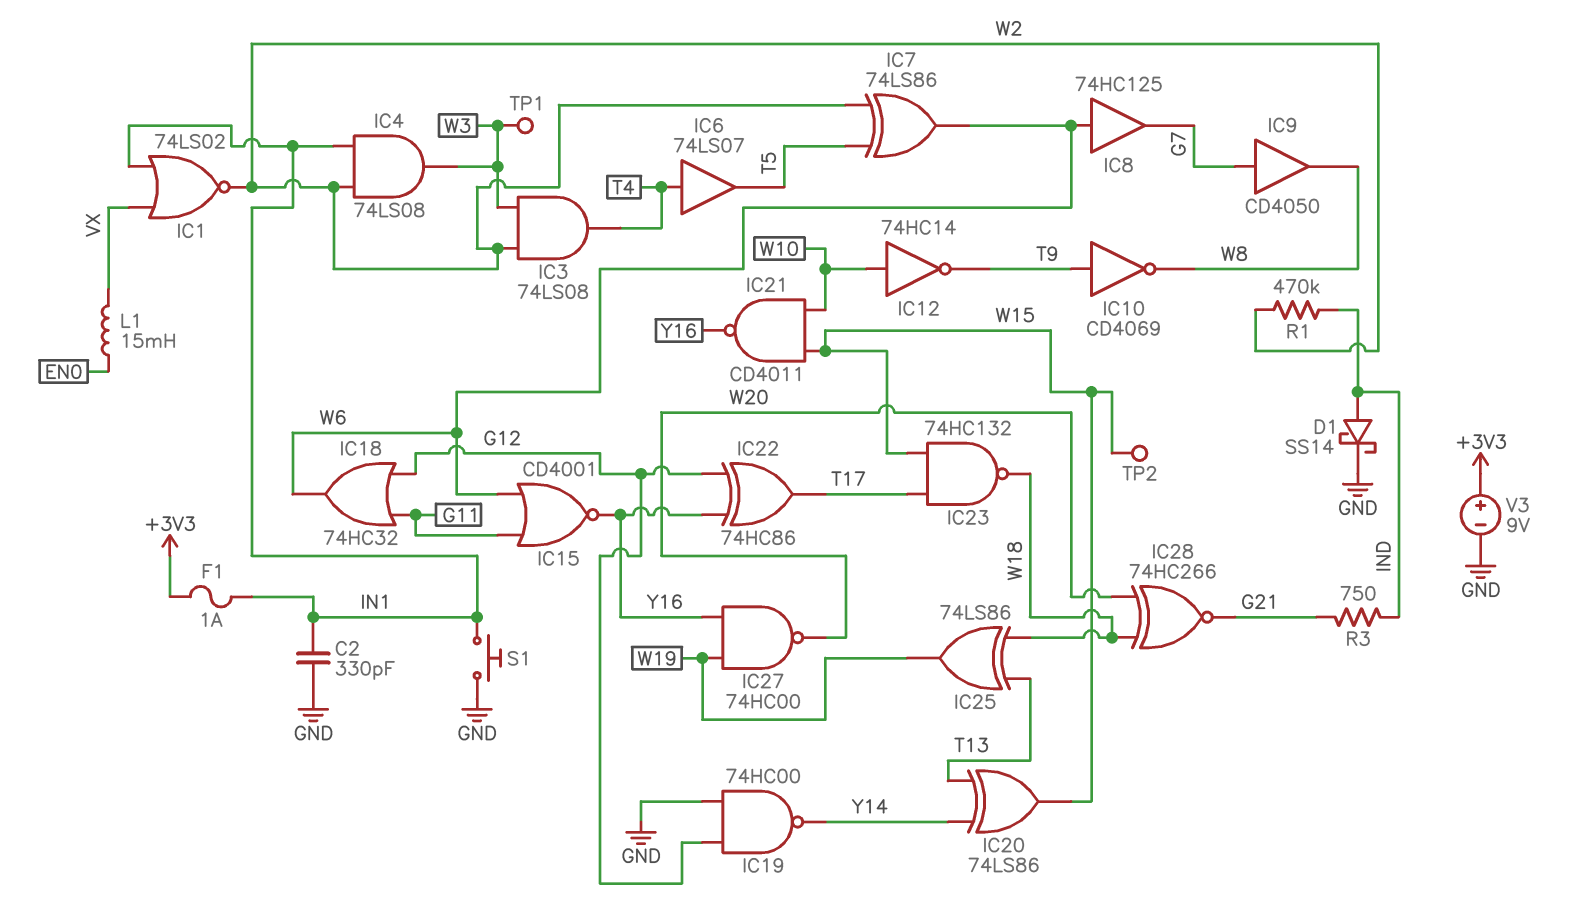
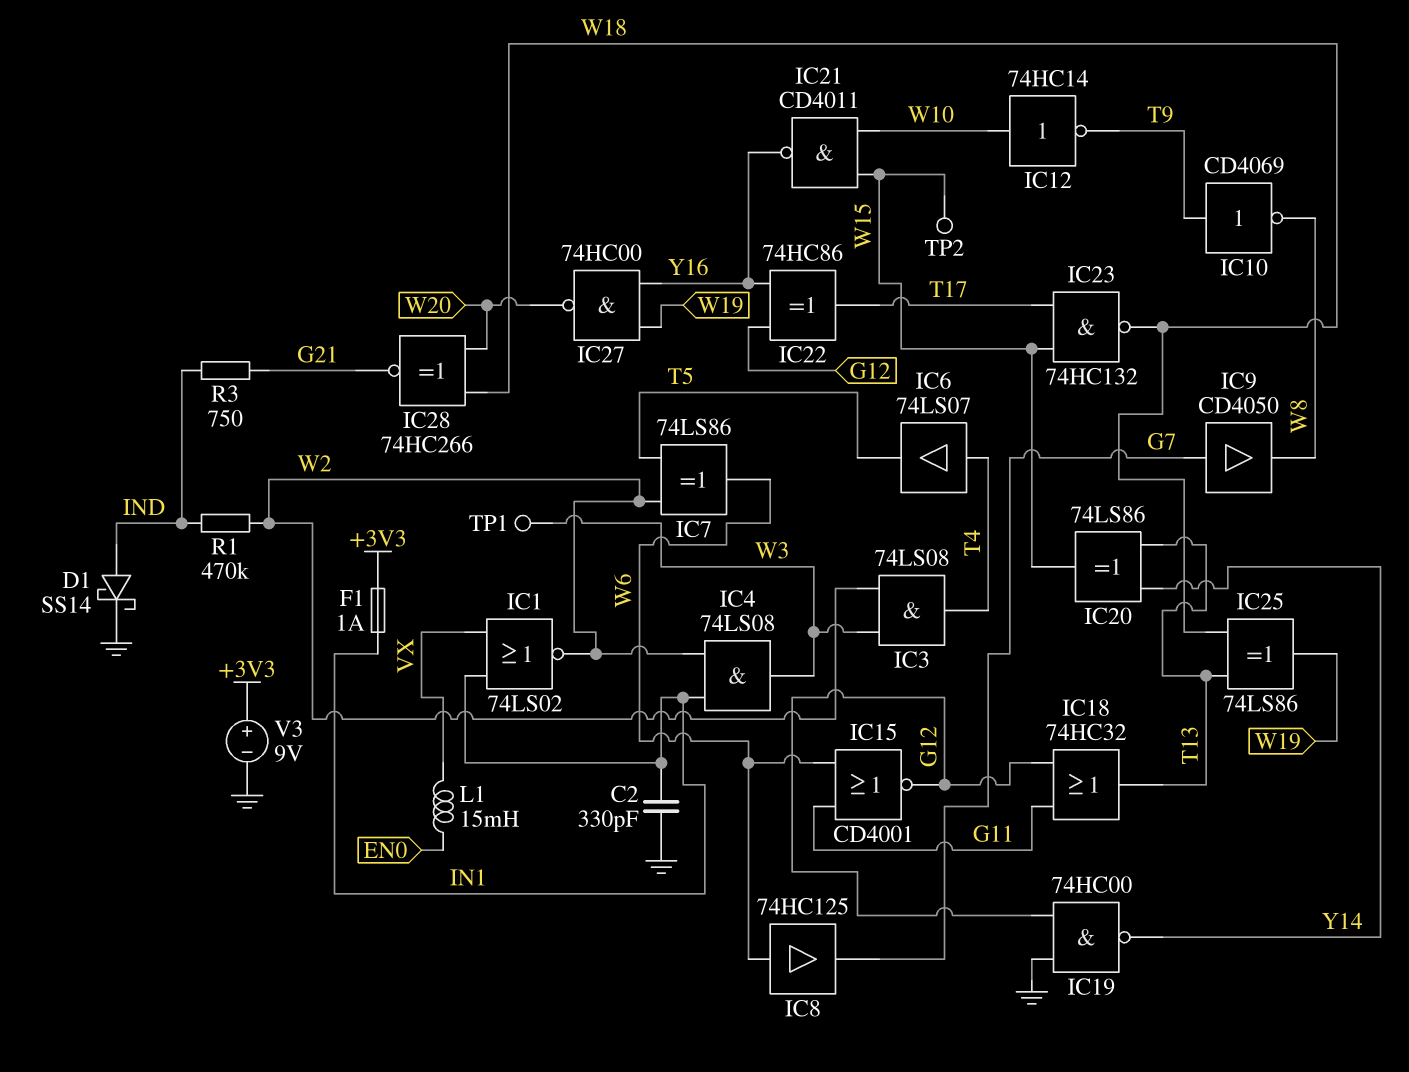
IC15: NOR CD4001 (in G11, in W6, out Y16) -> NOR CD4001 (in G11, in W6, out G12)
IC18: OR 74HC32 (in G11, in G12, out W6) -> OR 74HC32 (in G11, in G12, out T13)
S1: button (GND, IN1) -> none

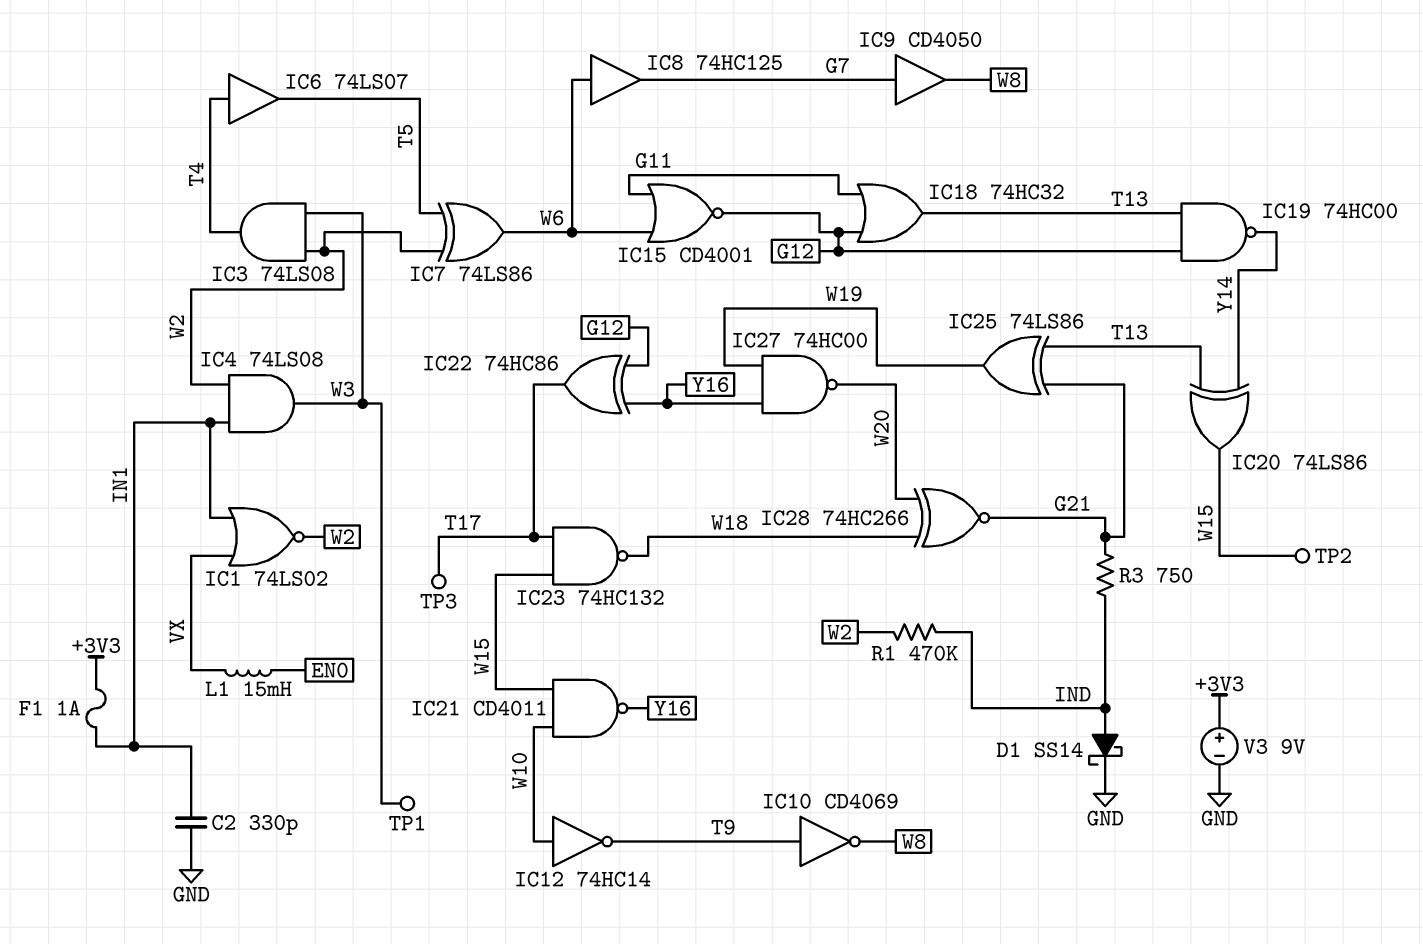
IC19: NAND 74HC00 (in G12, in GND, out Y14) -> NAND 74HC00 (in G12, in T13, out Y14)
IC25: XOR 74LS86 (in T13, in W18, out W19) -> XOR 74LS86 (in G21, in T13, out W19)
TP3: none -> test point (T17)

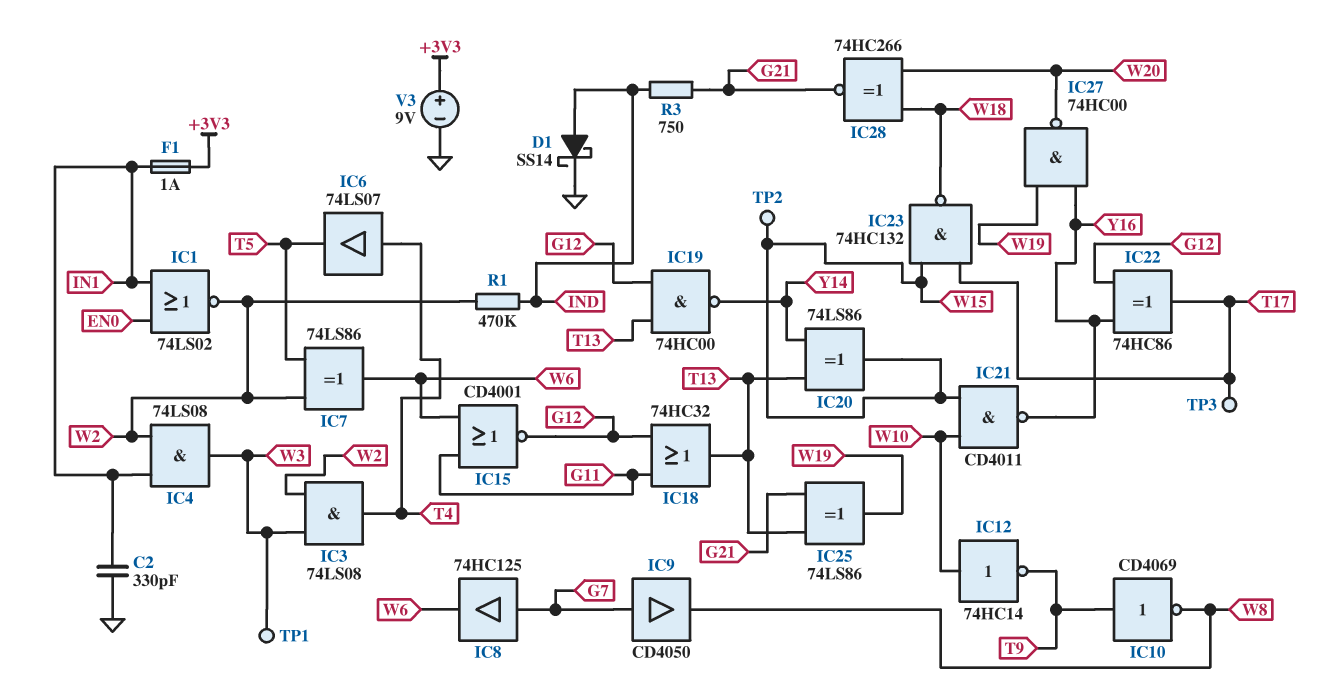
IC1: NOR 74LS02 (in IN1, in VX, out W2) -> NOR 74LS02 (in EN0, in IN1, out W2)
IC8: buffer 74HC125 (in W6, out G7) -> buffer 74HC125 (in G7, out W6)
L1: 15mH (EN0, VX) -> none

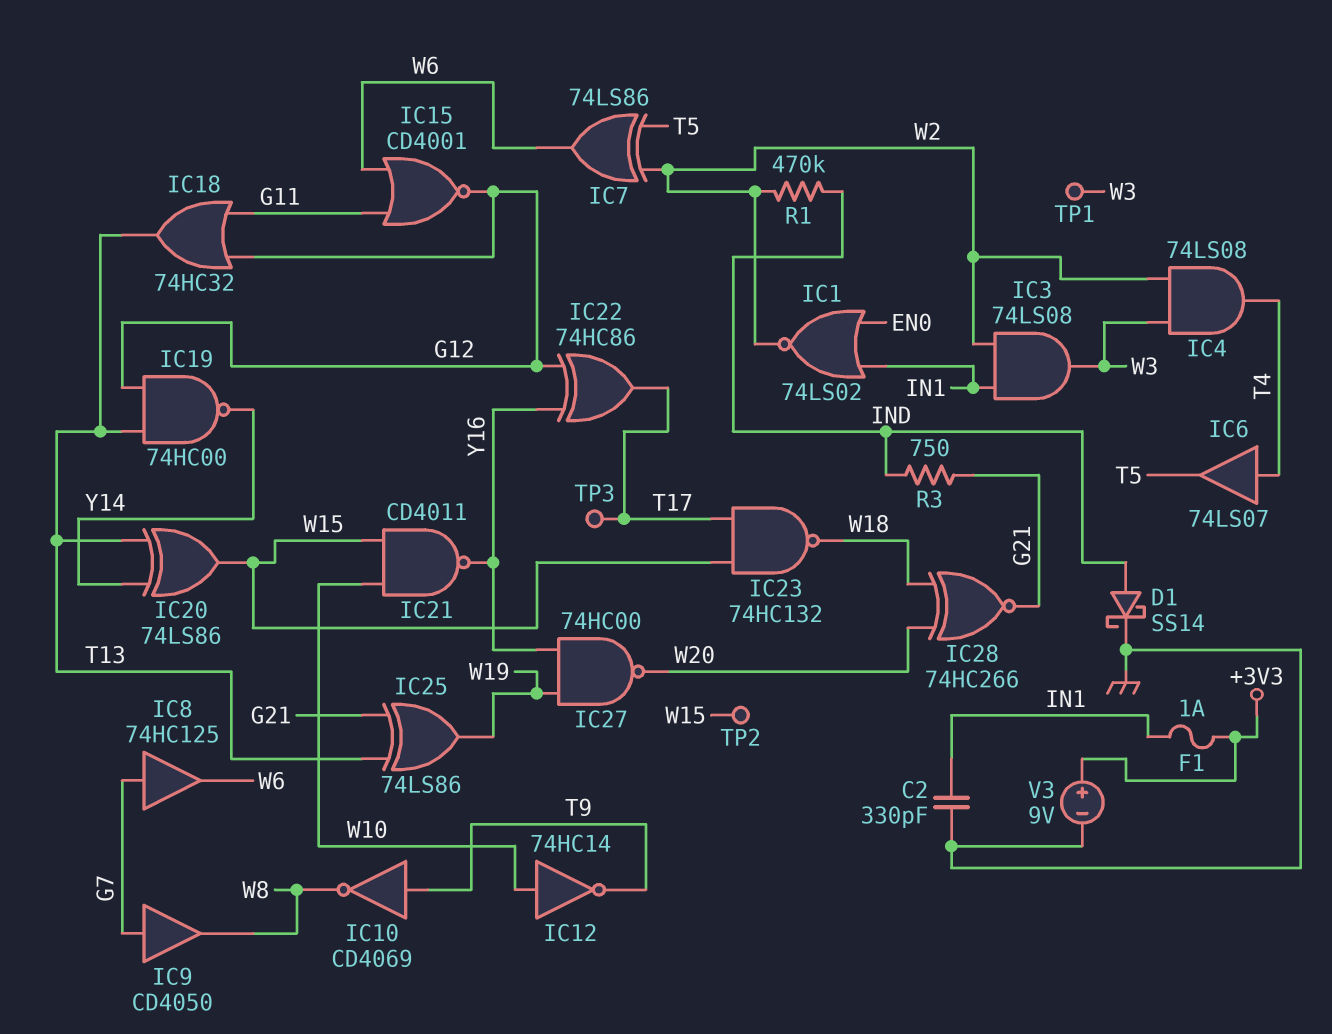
IC3: AND 74LS08 (in W2, in W3, out T4) -> AND 74LS08 (in IN1, in W2, out W3)
IC4: AND 74LS08 (in IN1, in W2, out W3) -> AND 74LS08 (in W2, in W3, out T4)

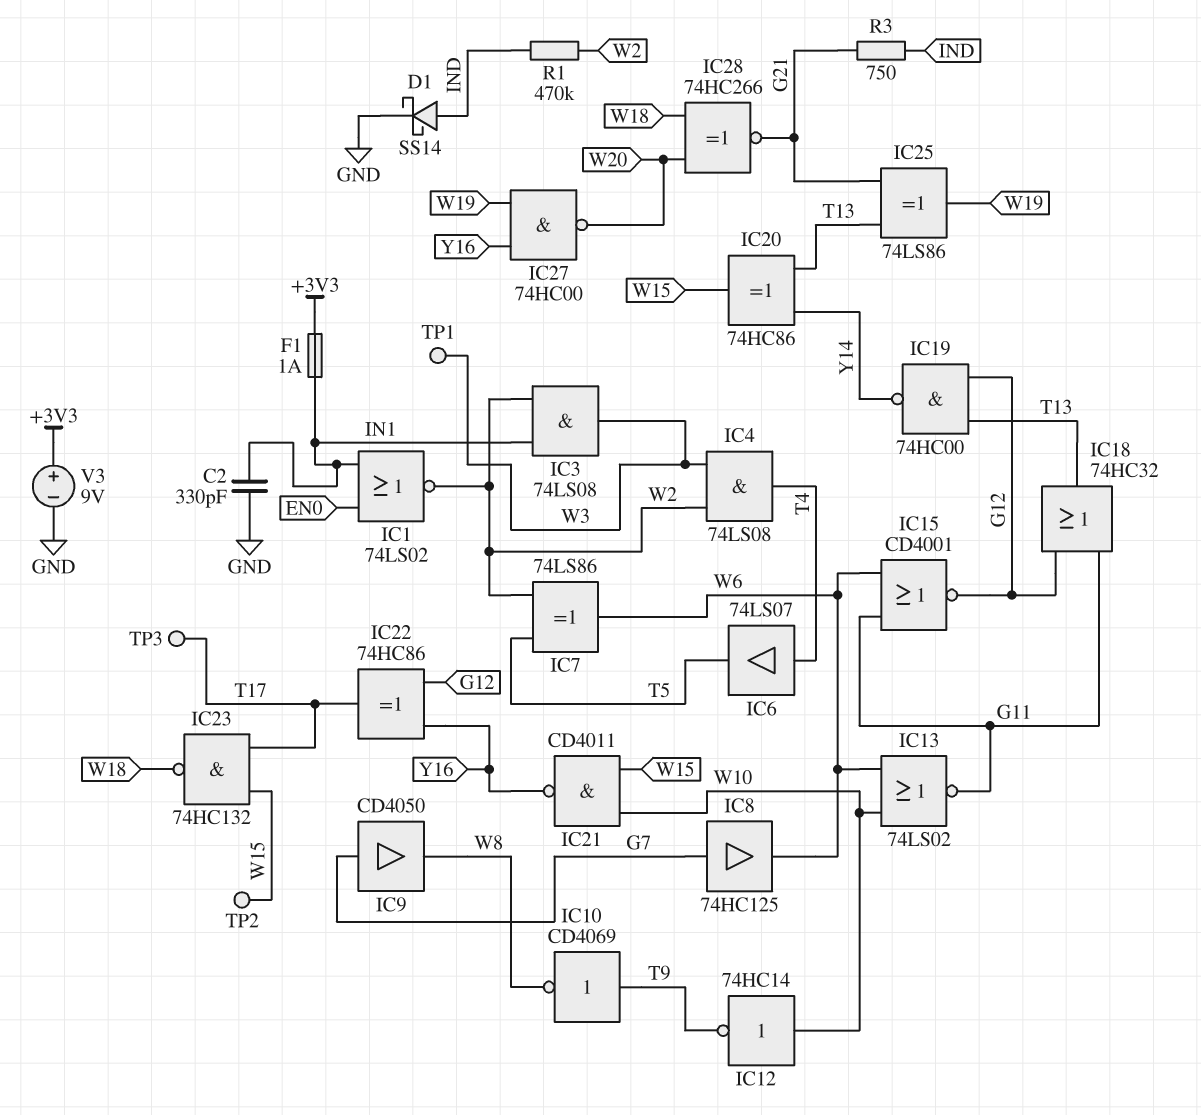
IC13: none -> NOR 74LS02 (in W6, in W10, out G11)
IC20: XOR 74LS86 (in T13, in Y14, out W15) -> XOR 74HC86 (in T13, in Y14, out W15)

